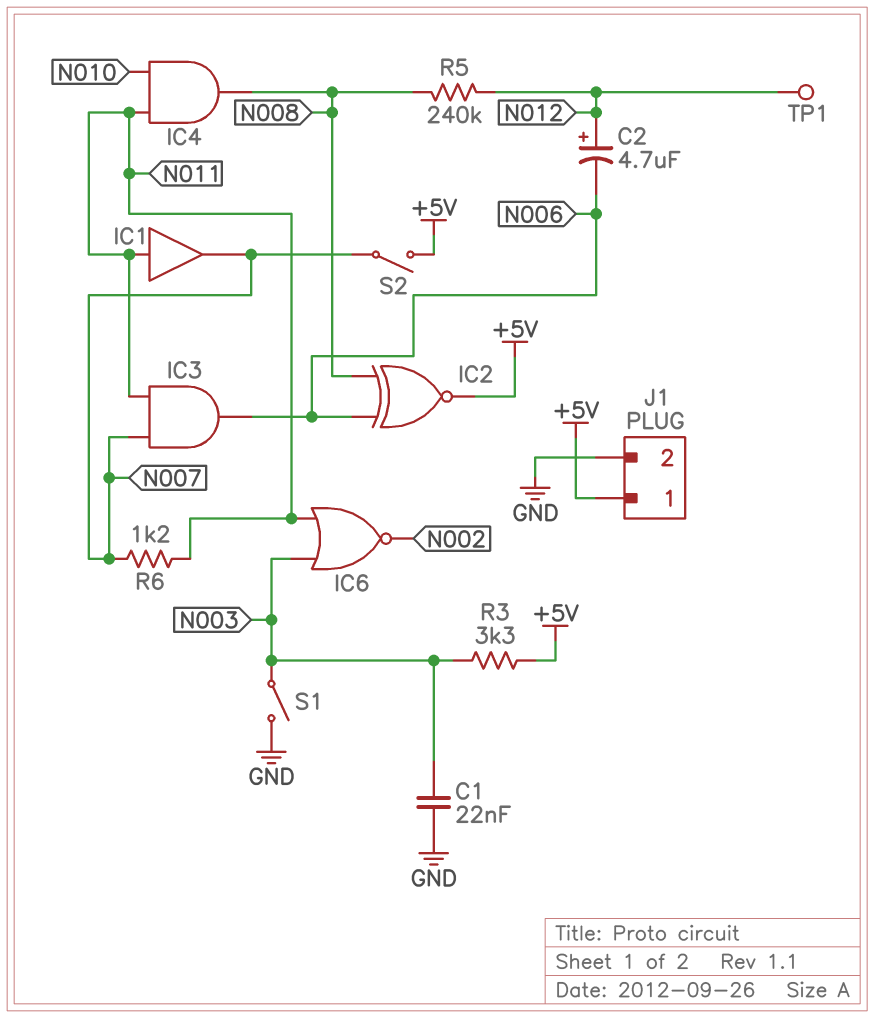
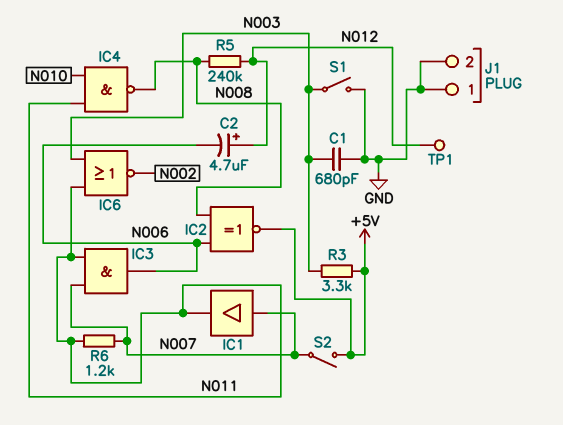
C1: 22nF (GND, N003) -> 680pF (GND, N003)
IC1: buffer (in N011, out N007) -> buffer (in N007, out N011)
IC4: AND (in N010, in N011, out N008) -> NAND (in N010, in N011, out N008)
J1 pin 1: +5V -> GND

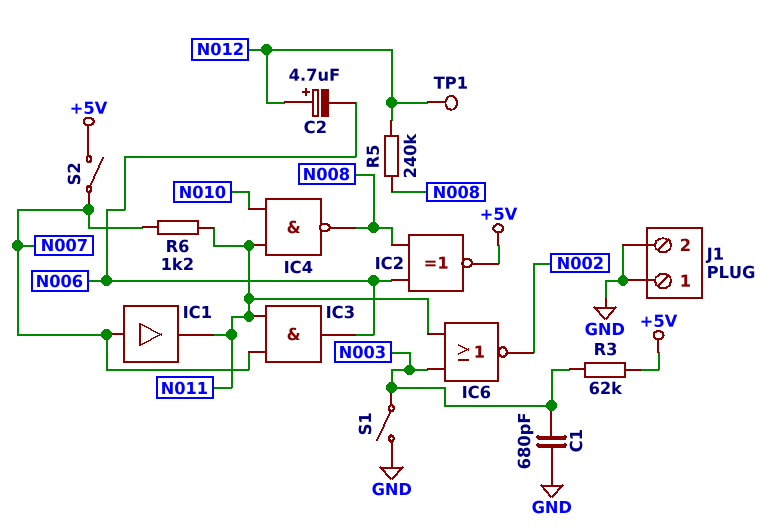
R3: 3.3k (+5V, N003) -> 62k (+5V, N003)

